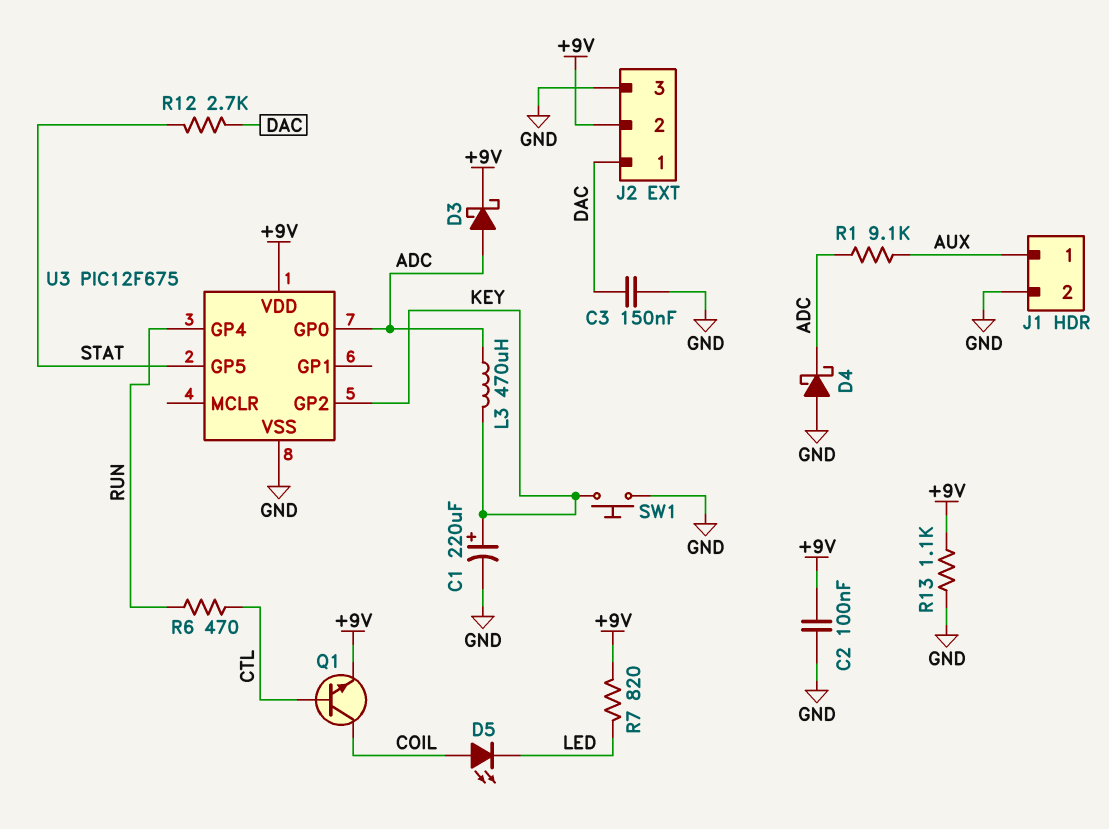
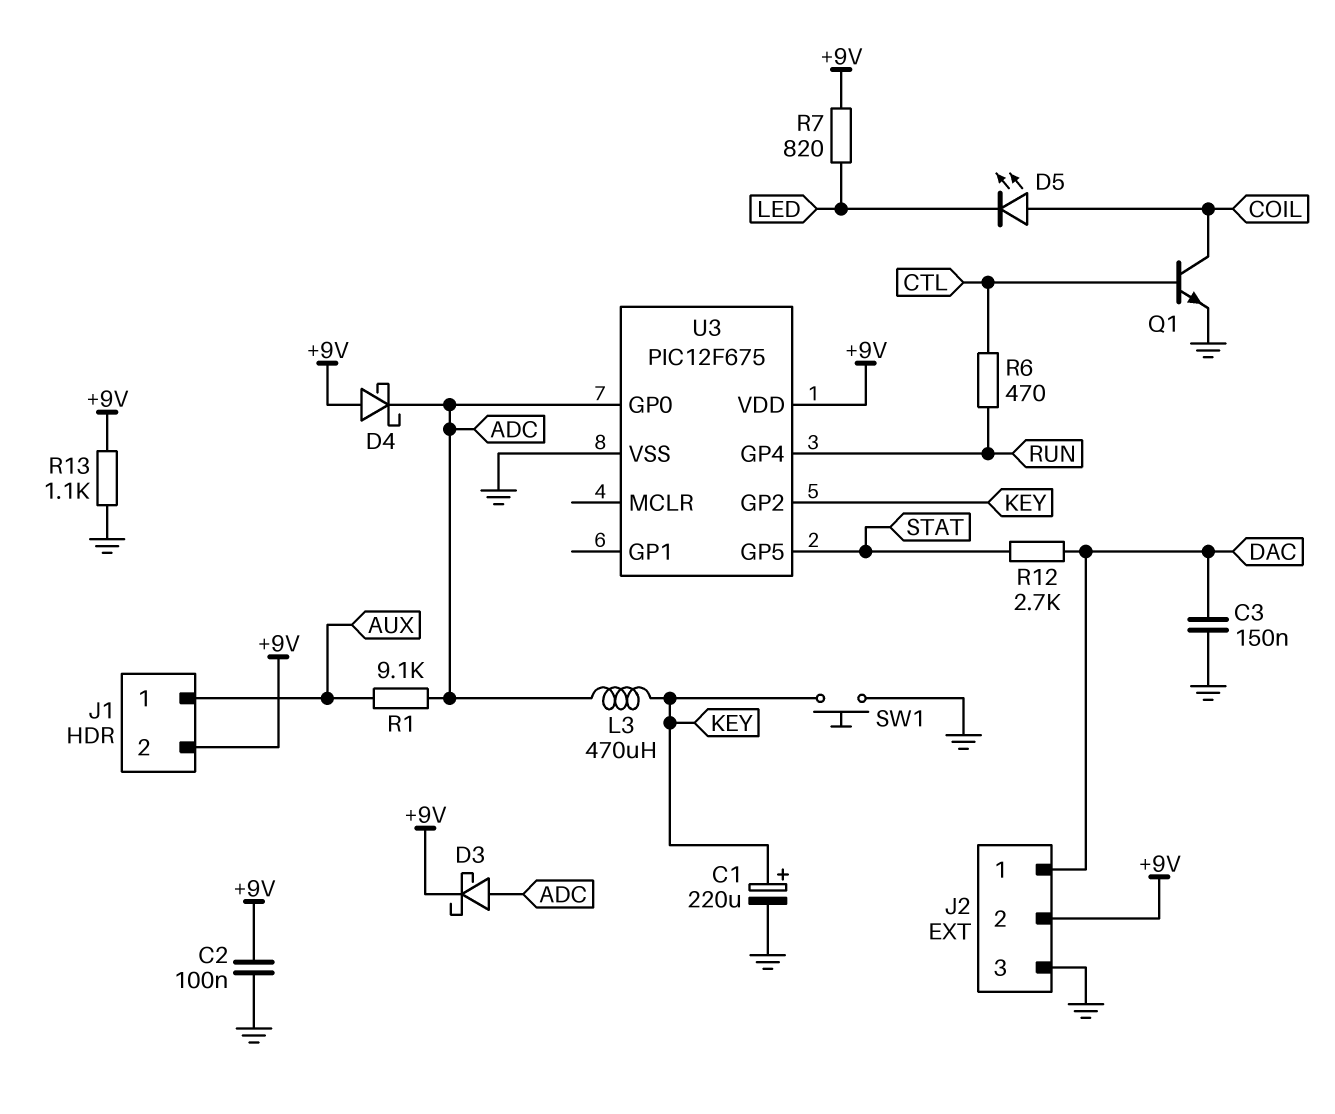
D4: schottky (A GND, K ADC) -> schottky (A +9V, K ADC)
J1 pin 2: GND -> +9V
Q1: NPN (B CTL, C COIL, E +9V) -> NPN (B CTL, C COIL, E GND)

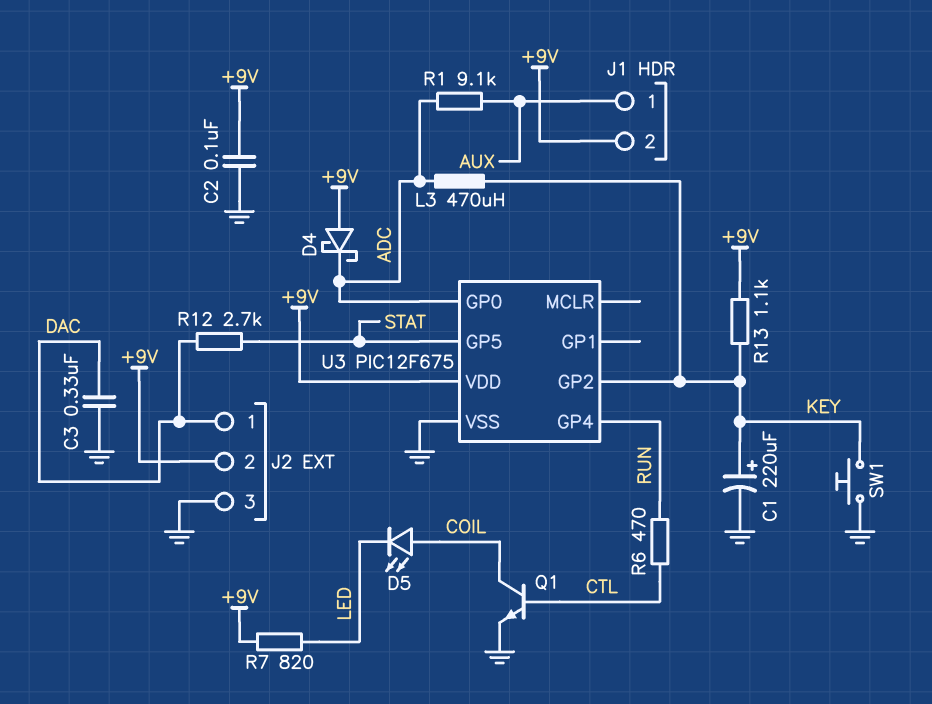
C3: 150nF (DAC, GND) -> 330nF (DAC, GND)
D3: schottky (A ADC, K +9V) -> none
R13: 1.1k (+9V, GND) -> 1.1k (+9V, KEY)

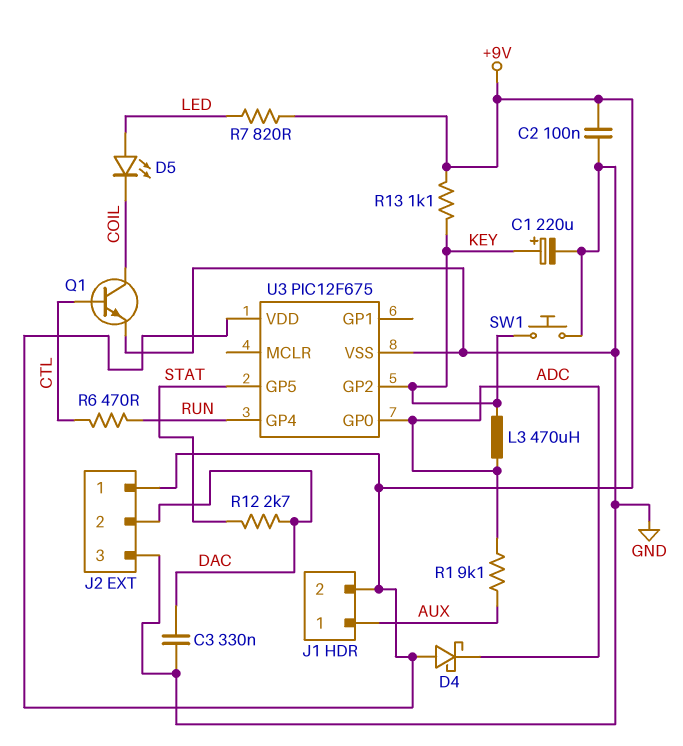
D5: LED (A COIL, K LED) -> LED (A LED, K COIL)
J2 pin 1: DAC -> +9V
J2 pin 2: +9V -> DAC

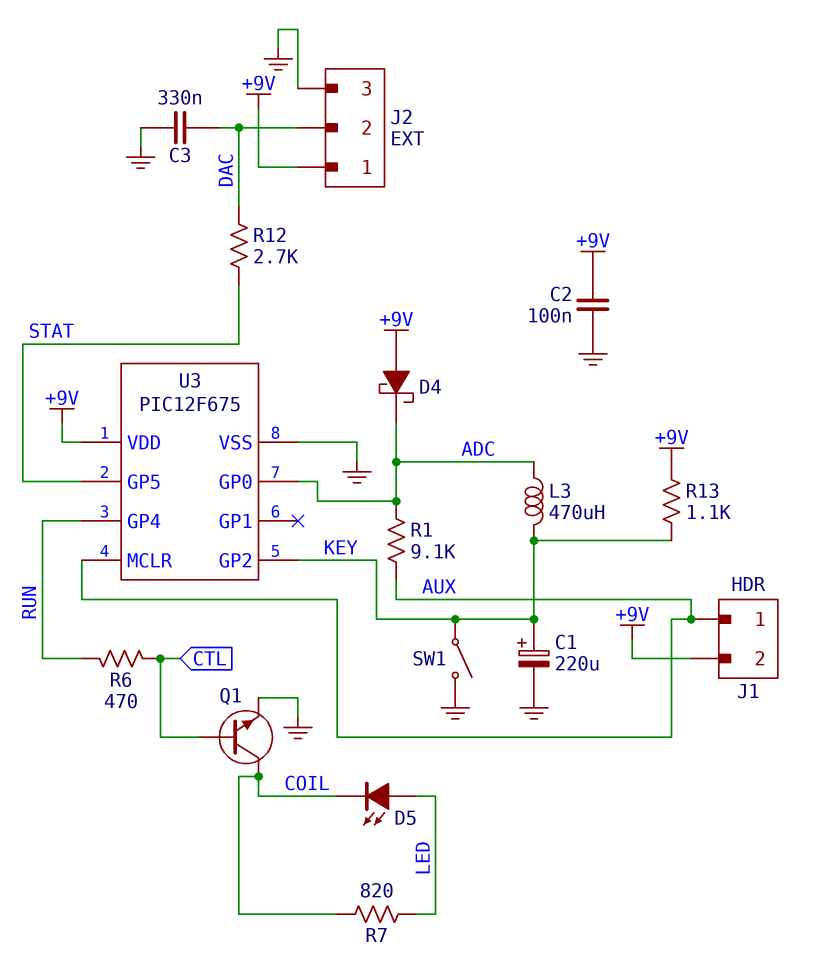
R7: 820 (+9V, LED) -> 820 (COIL, LED)
SW1: button (GND, KEY) -> switch (GND, KEY)
U3 pin MCLR: none -> AUX

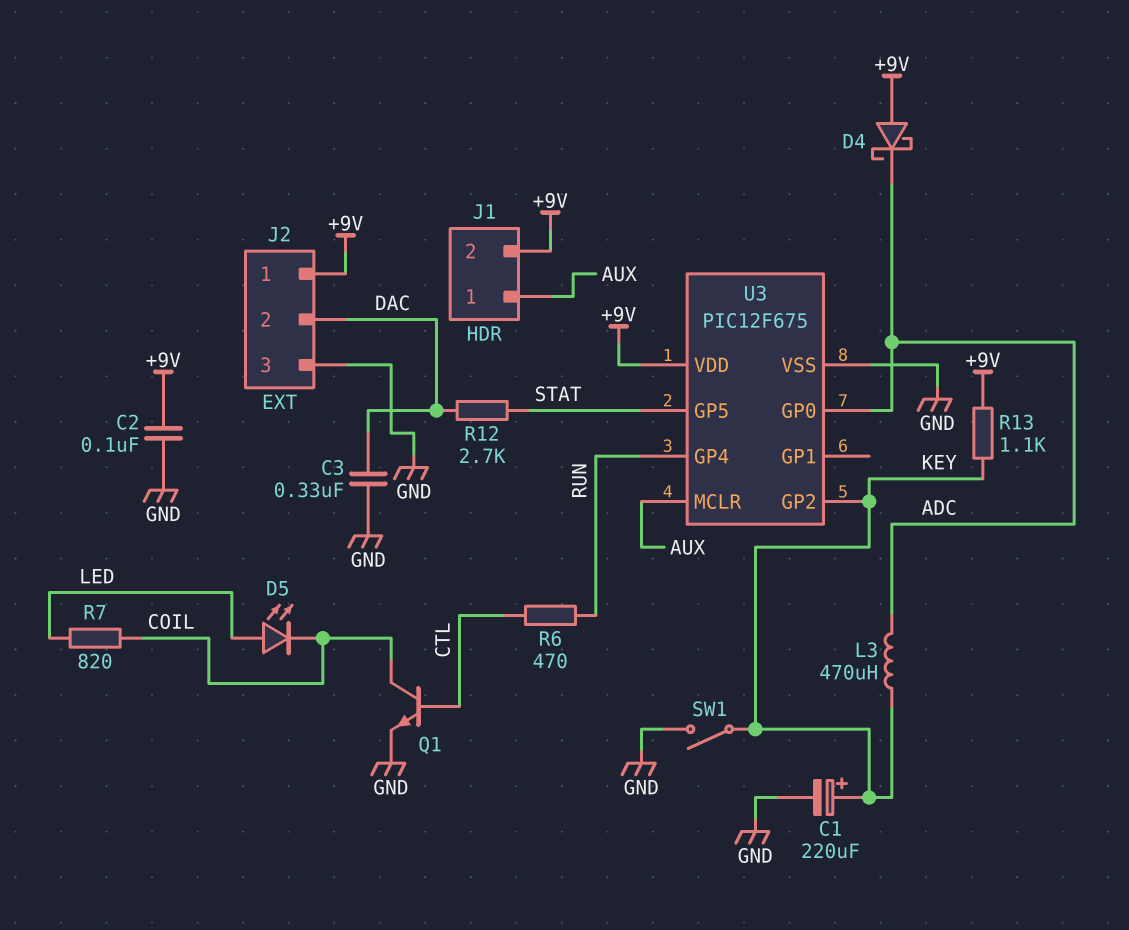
R1: 9.1k (ADC, AUX) -> none

